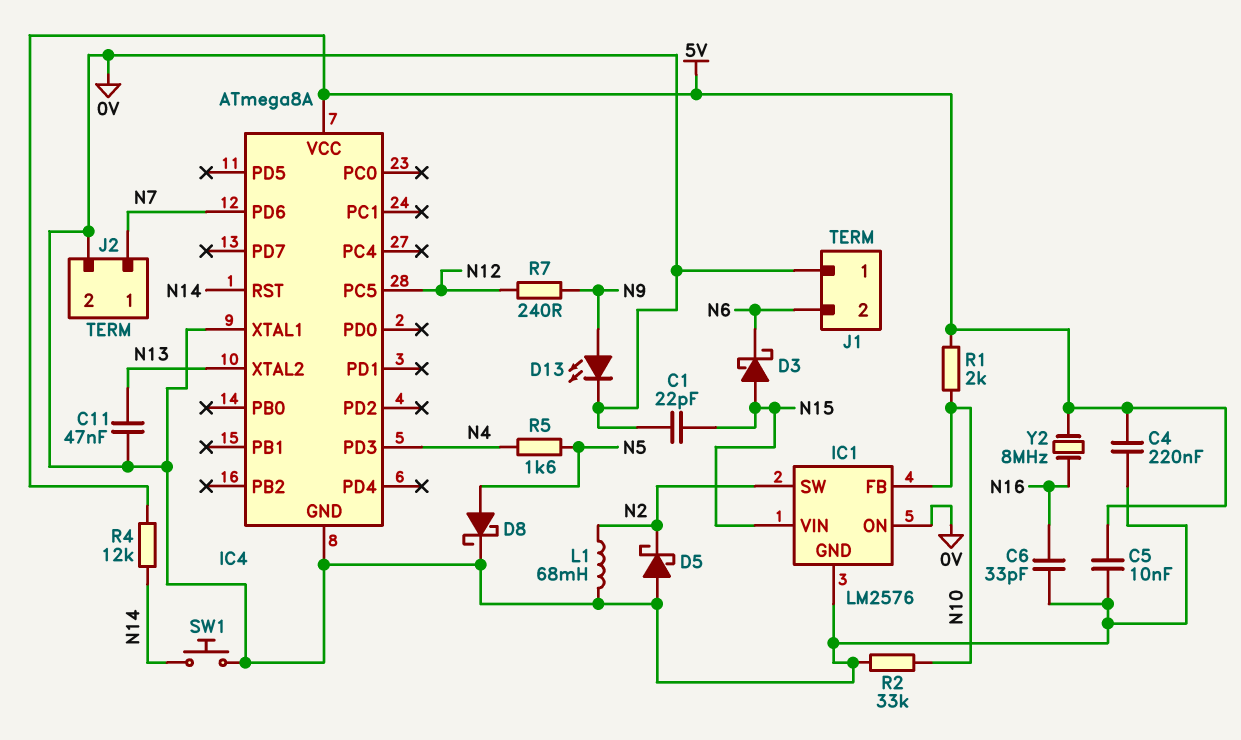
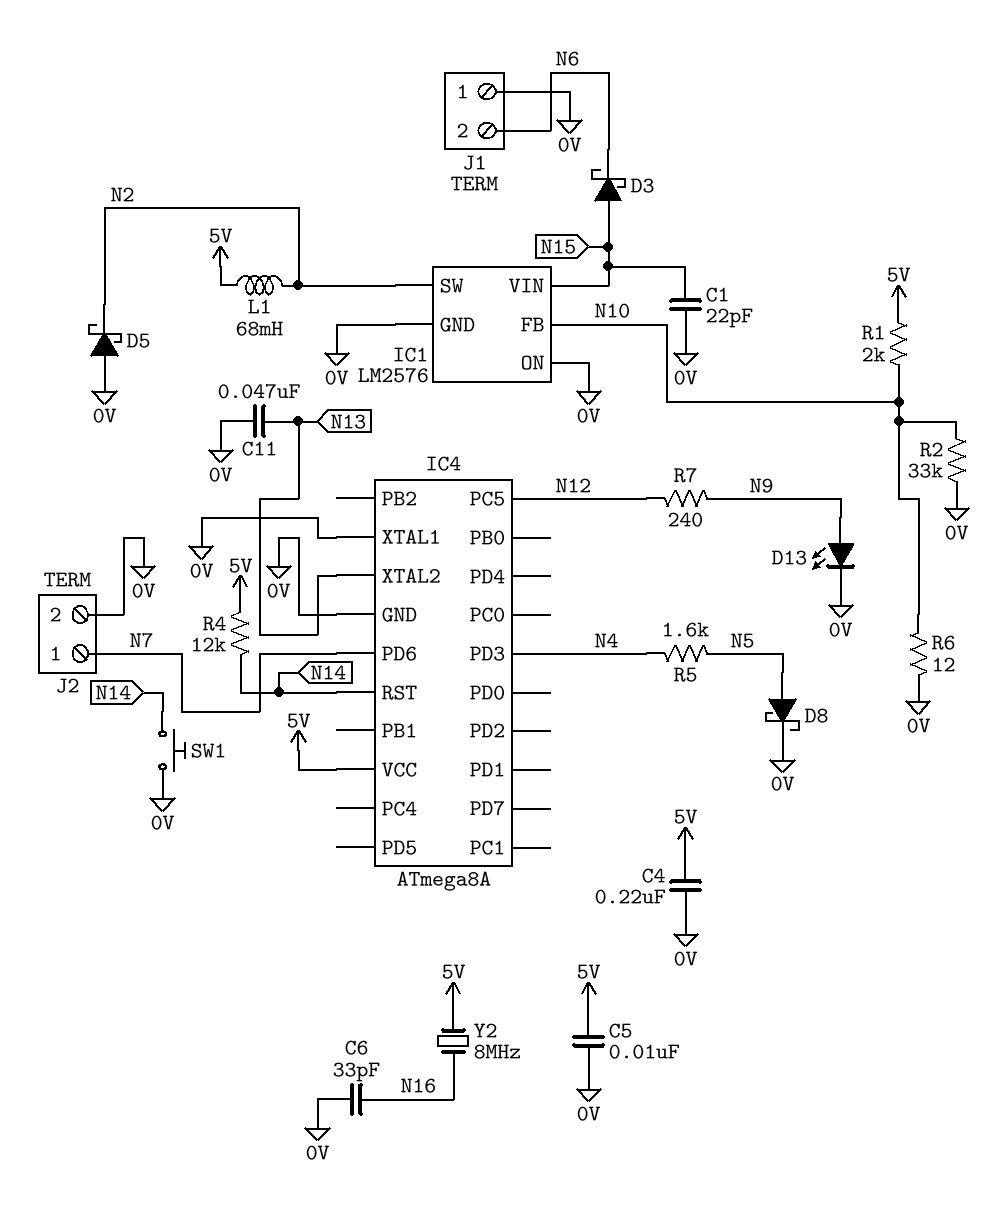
L1: 68mH (0V, N2) -> 68mH (5V, N2)
R6: none -> 12 (0V, N10)

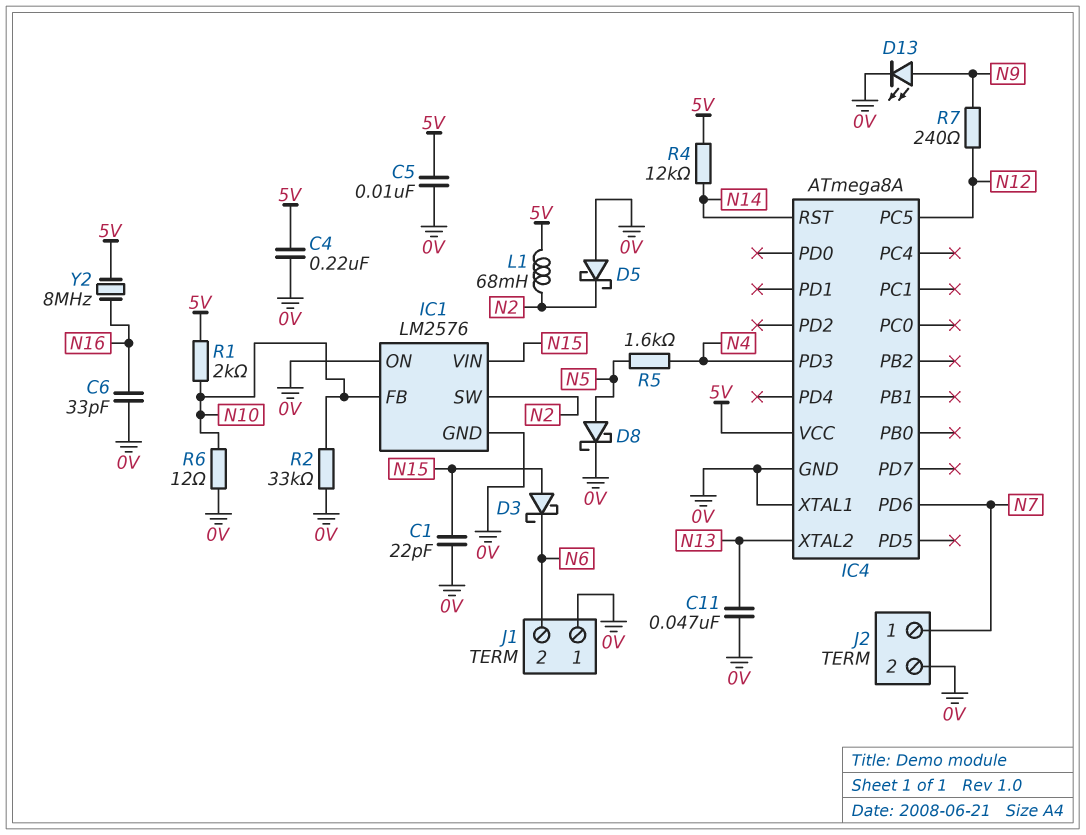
SW1: button (0V, N14) -> none

